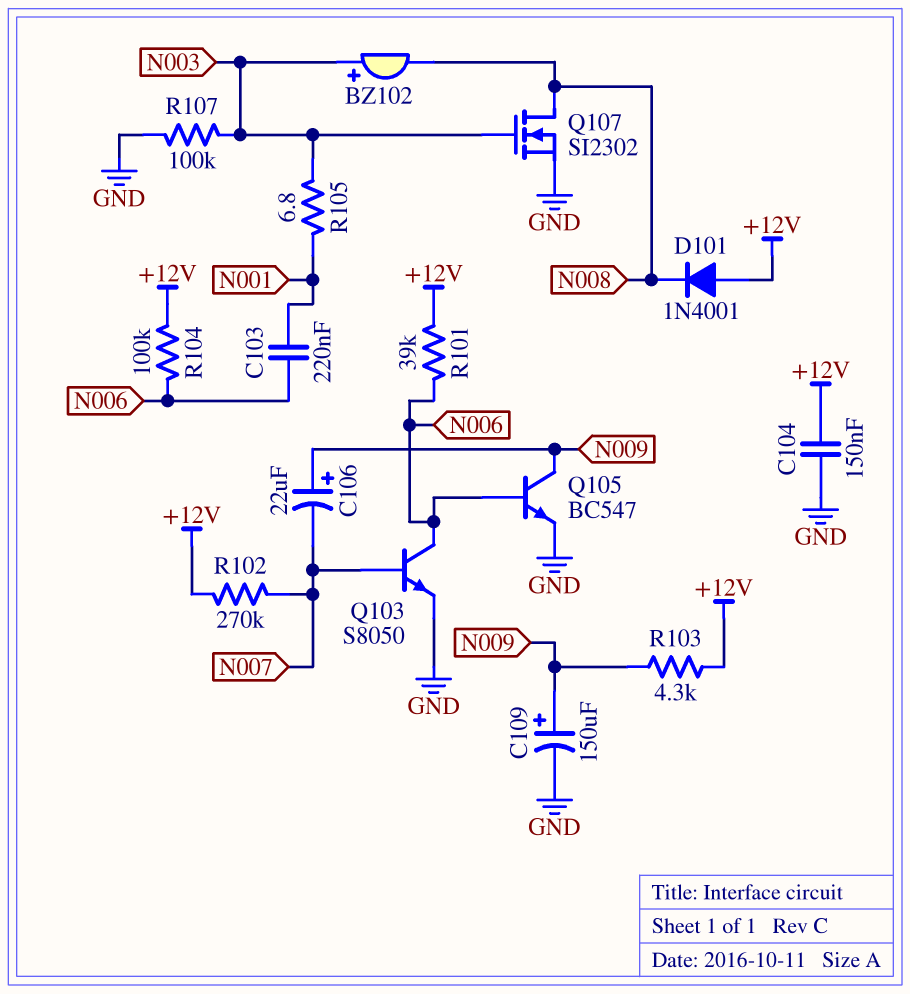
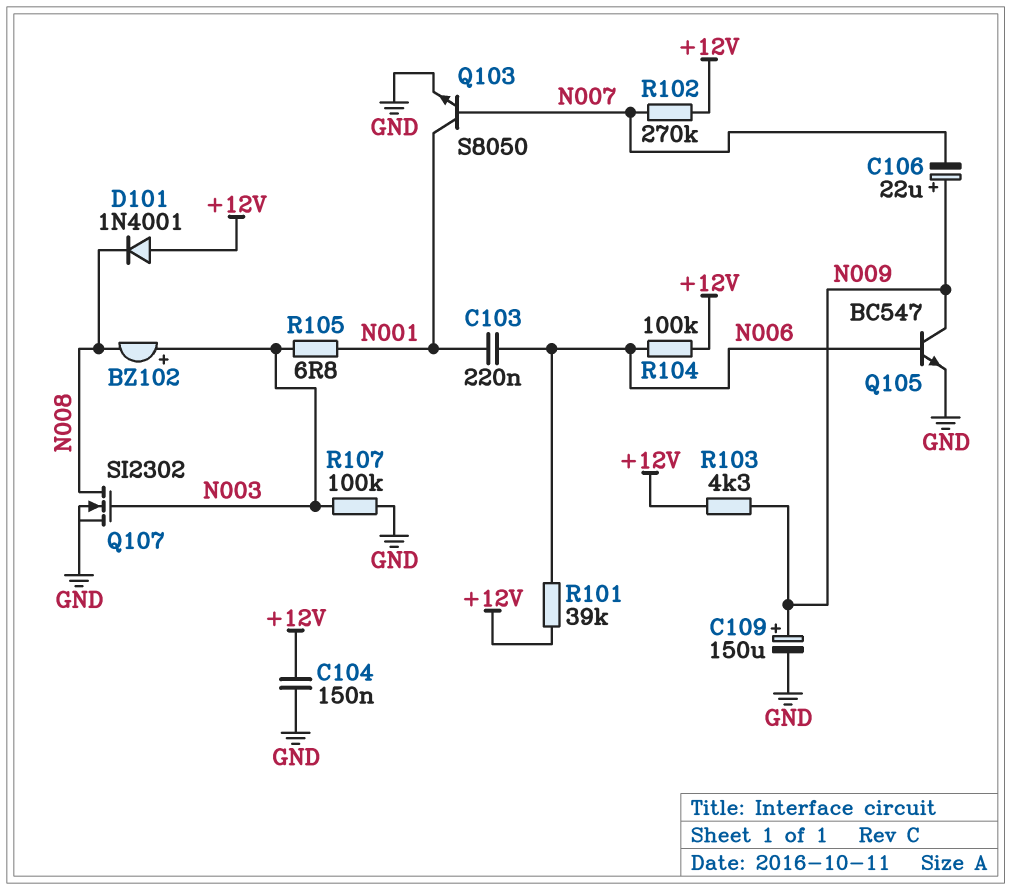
Q103: NPN S8050 (B N007, C N006, E GND) -> NPN S8050 (B N007, C N001, E GND)

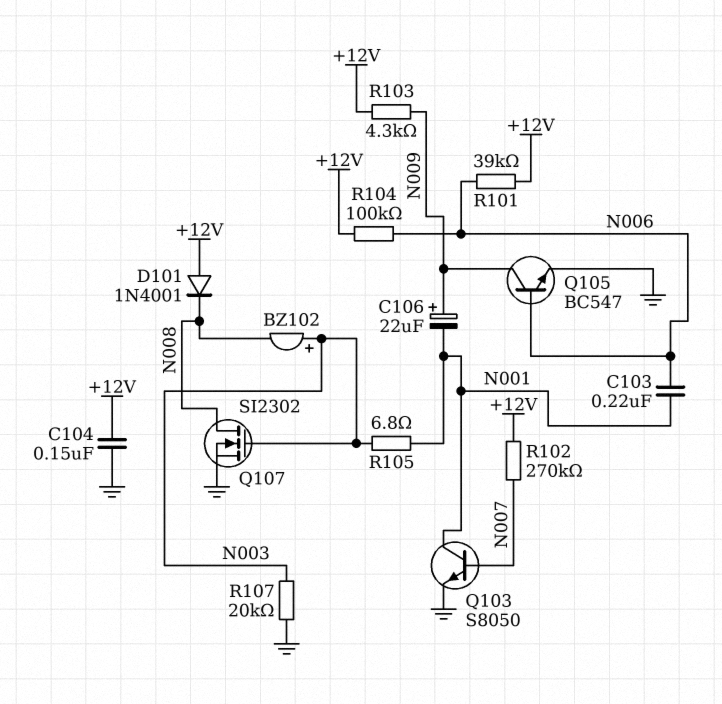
C106: 22uF (plus N009, minus N007) -> 22uF (plus N009, minus N001)
C109: 150uF (plus N009, minus GND) -> none
R107: 100k (GND, N003) -> 20k (GND, N003)

